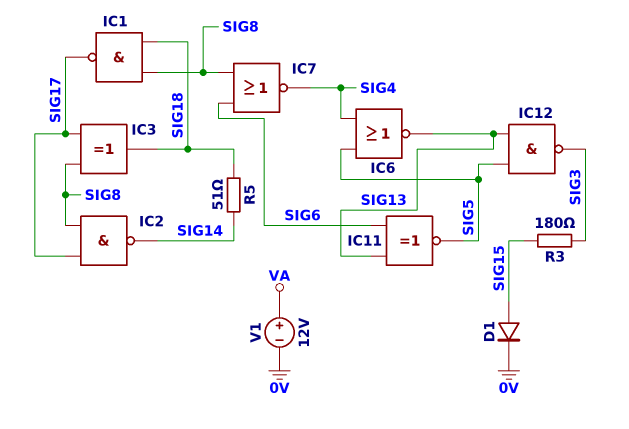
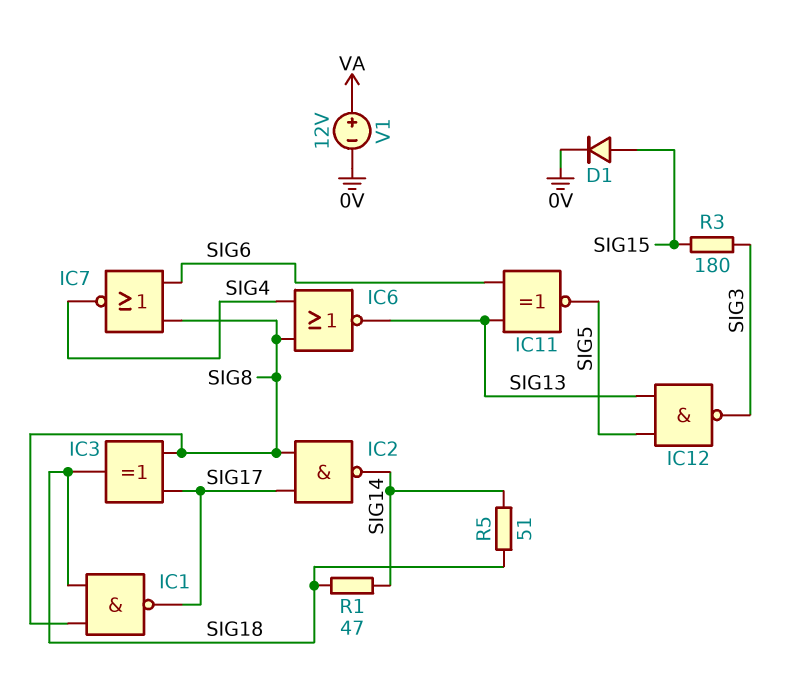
IC6: NOR (in SIG4, in SIG5, out SIG13) -> NOR (in SIG4, in SIG8, out SIG13)
R1: none -> 47 (SIG14, SIG18)

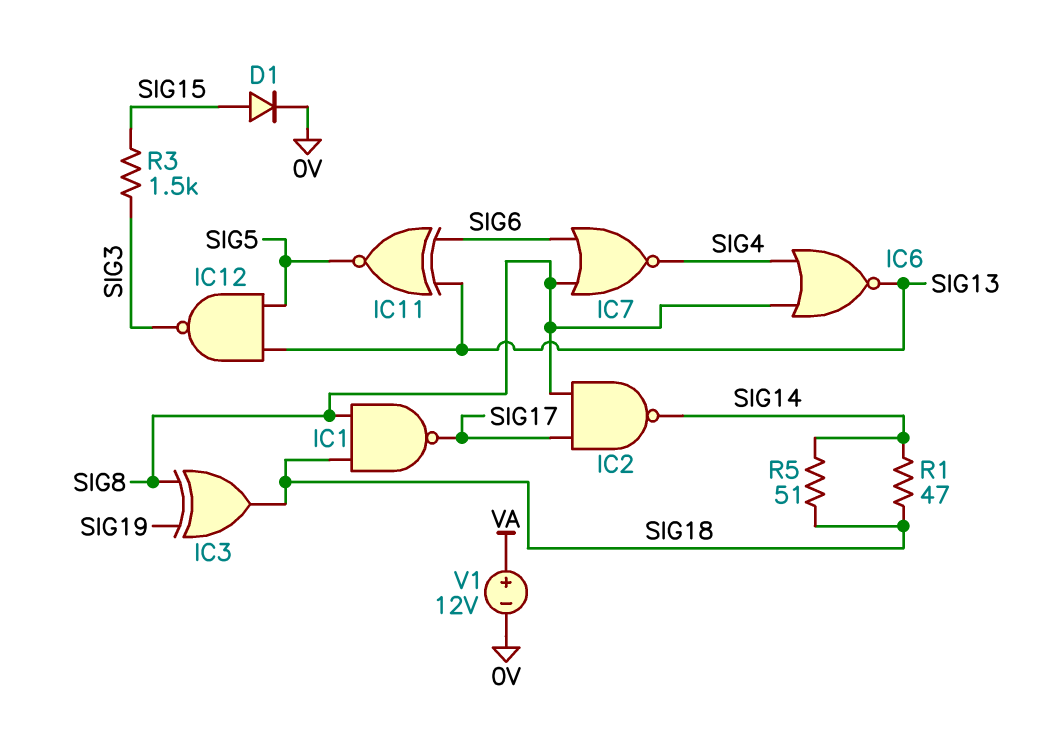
IC3: XOR (in SIG8, in SIG17, out SIG18) -> XOR (in SIG8, in SIG19, out SIG18)
R3: 180 (SIG3, SIG15) -> 1.5k (SIG3, SIG15)

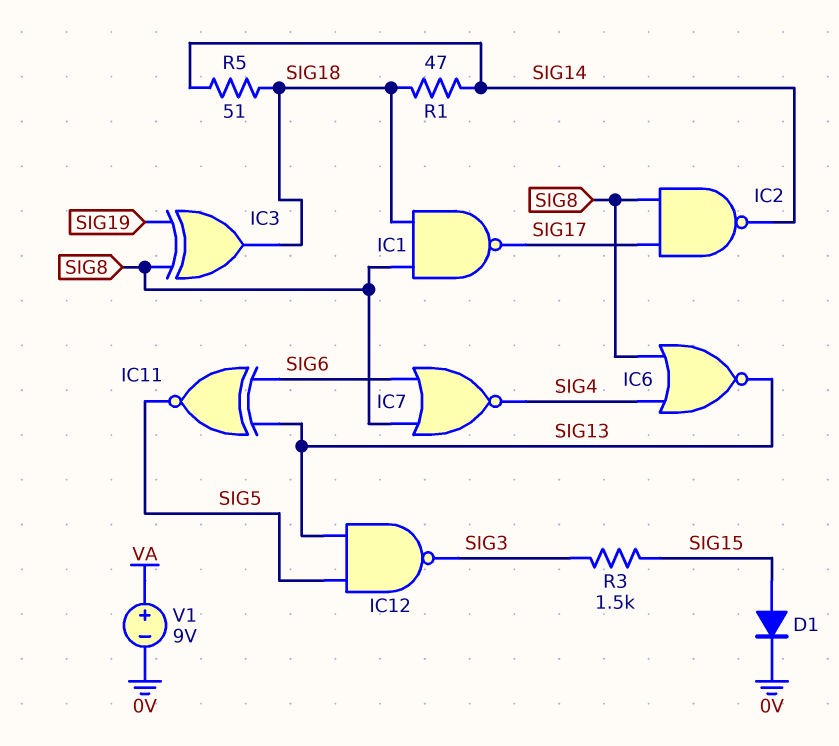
V1: 12V (plus VA, minus 0V) -> 9V (plus VA, minus 0V)

